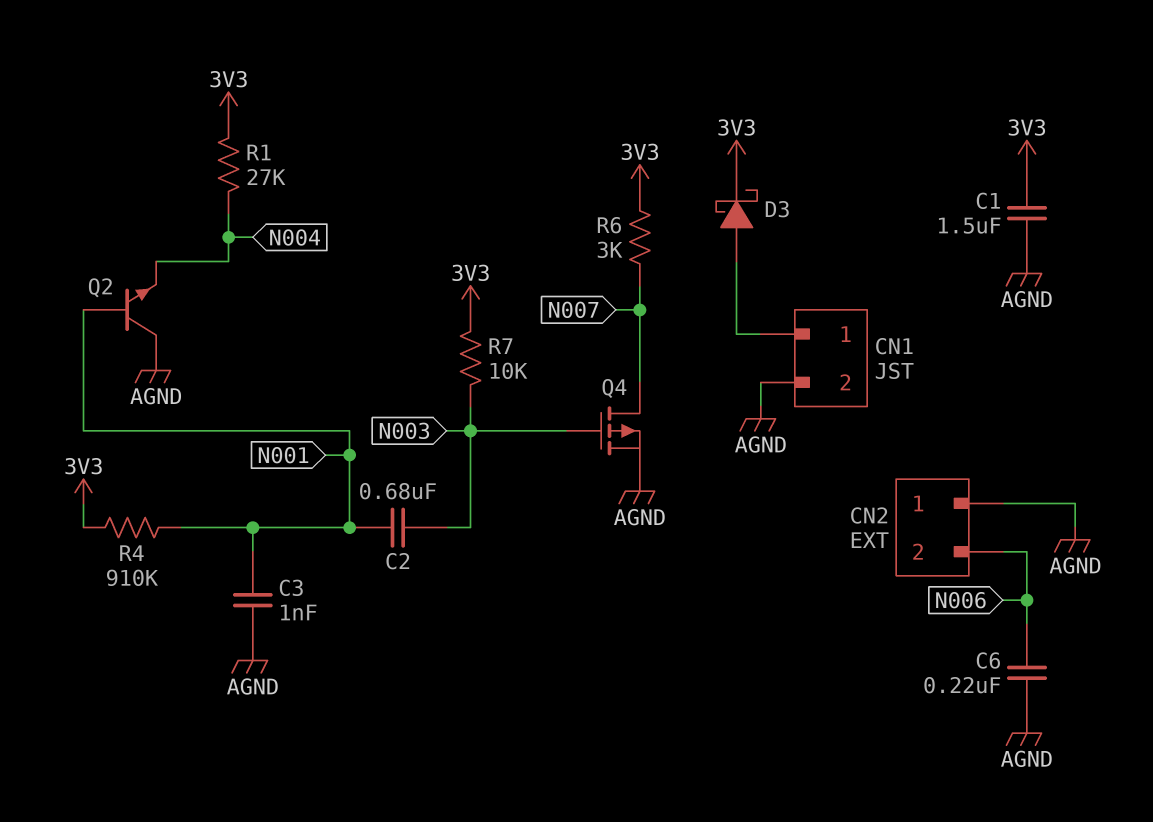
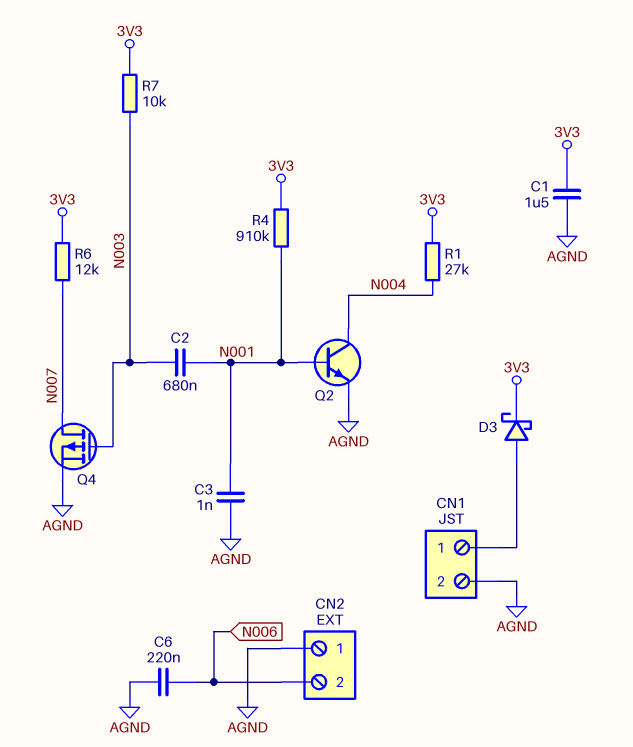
Q2: NPN (B N001, C AGND, E N004) -> NPN (B N001, C N004, E AGND)
R6: 3k (3V3, N007) -> 12k (3V3, N007)

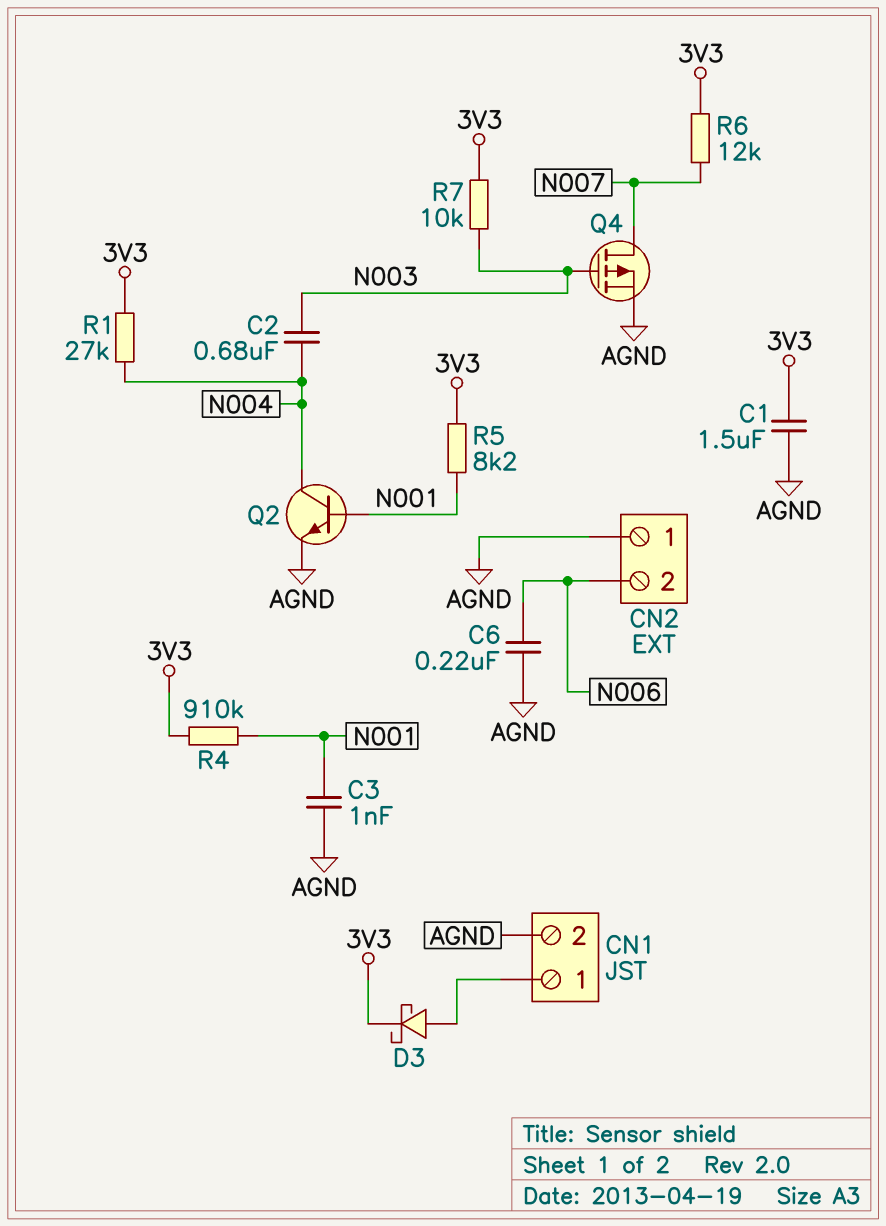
C2: 680nF (N001, N003) -> 680nF (N003, N004)
R5: none -> 8.2k (3V3, N001)

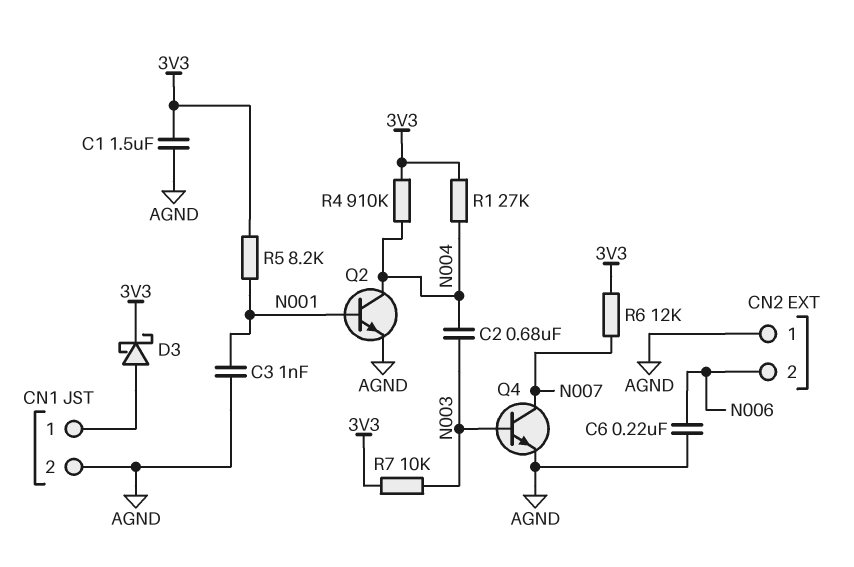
Q4: PMOS (G N003, D N007, S AGND) -> NPN (B N003, C N007, E AGND)
R4: 910k (3V3, N001) -> 910k (3V3, N004)

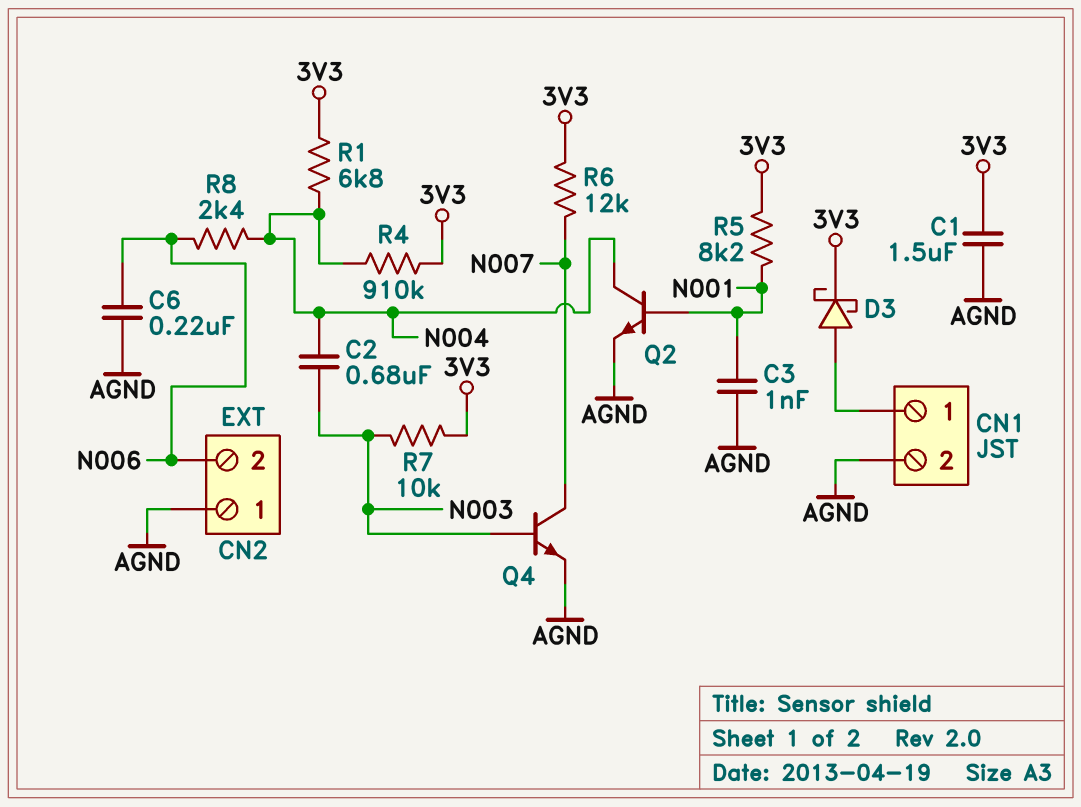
R1: 27k (3V3, N004) -> 6.8k (3V3, N004)
R8: none -> 2.4k (N004, N006)

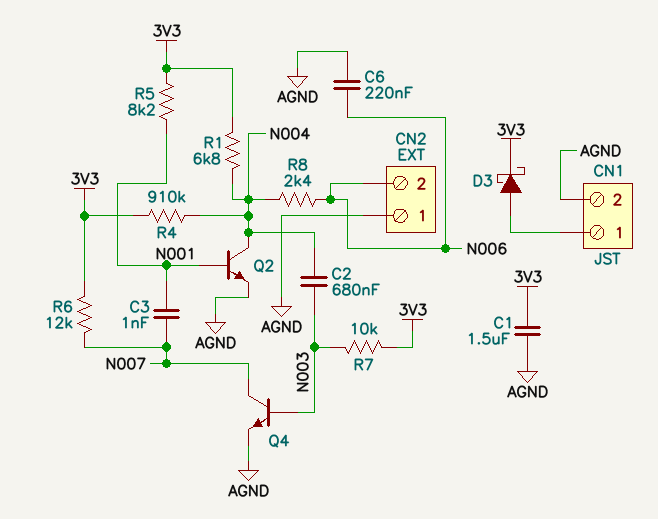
C3: 1nF (AGND, N001) -> 1nF (N001, N007)

